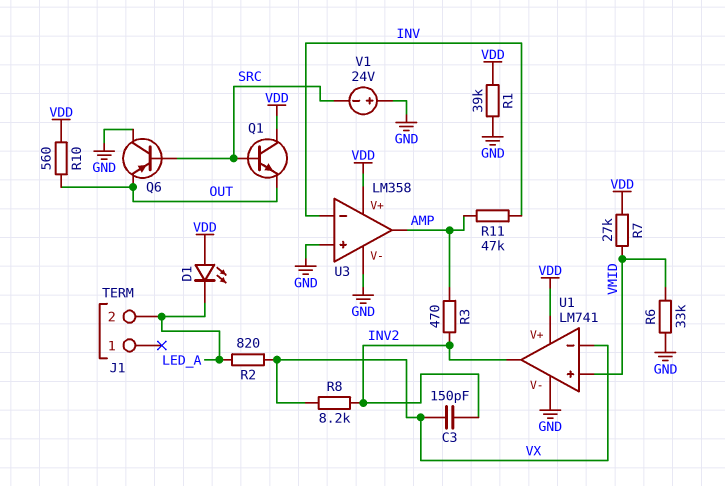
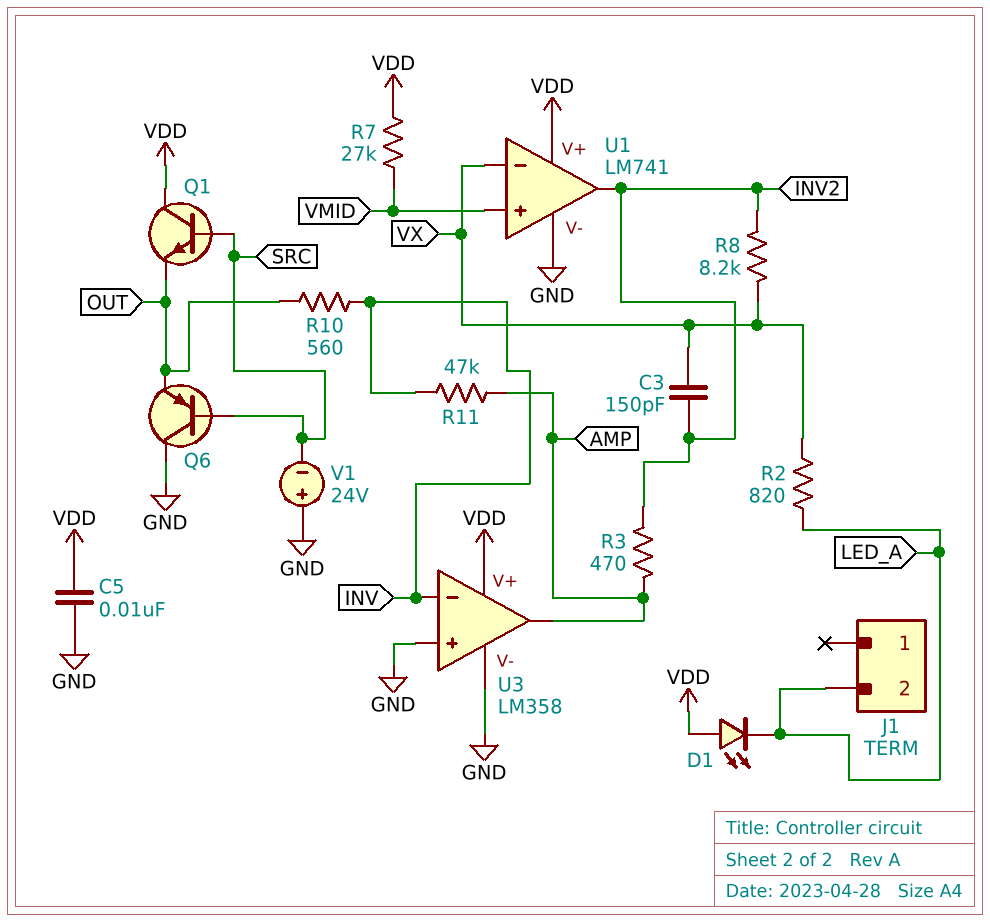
C5: none -> 10nF (GND, VDD)
R1: 39k (GND, VDD) -> none
R6: 33k (GND, VMID) -> none
R10: 560 (OUT, VDD) -> 560 (INV, OUT)

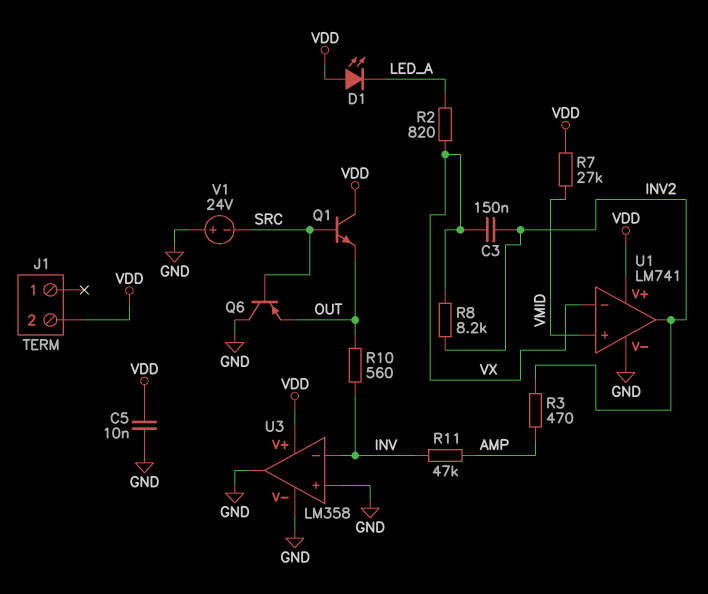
C3: 150pF (INV2, VX) -> 150nF (INV2, VX)
J1 pin 2: LED_A -> VDD
U3 pin out: AMP -> GND

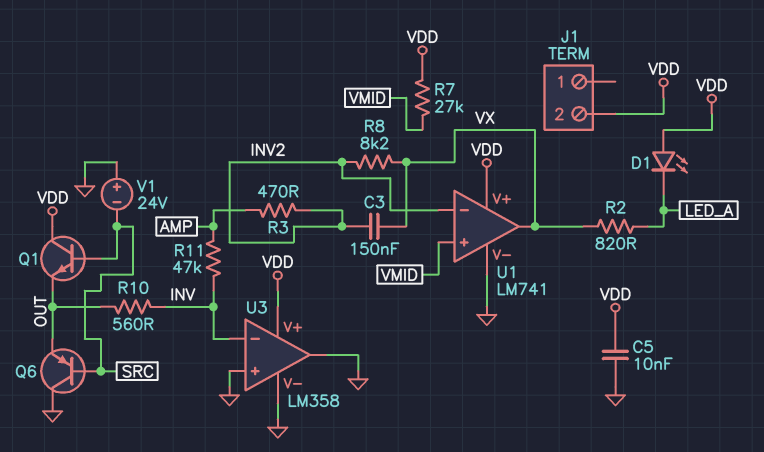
U1 pin in-: VX -> INV2
U1 pin out: INV2 -> VX

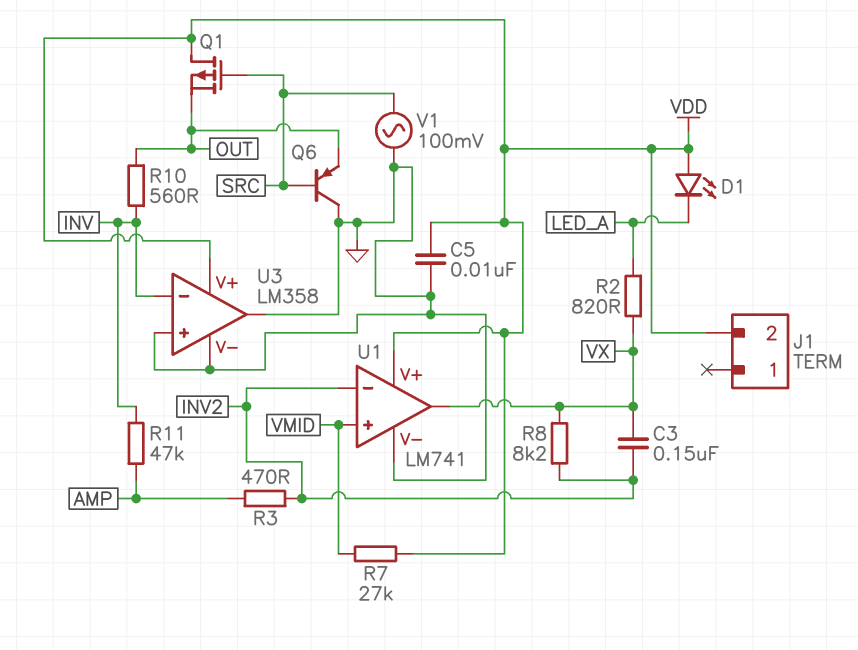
Q1: NPN (B SRC, C VDD, E OUT) -> PMOS (G SRC, D VDD, S OUT)
V1: 24V (plus GND, minus SRC) -> AC 100mV (GND, SRC)

